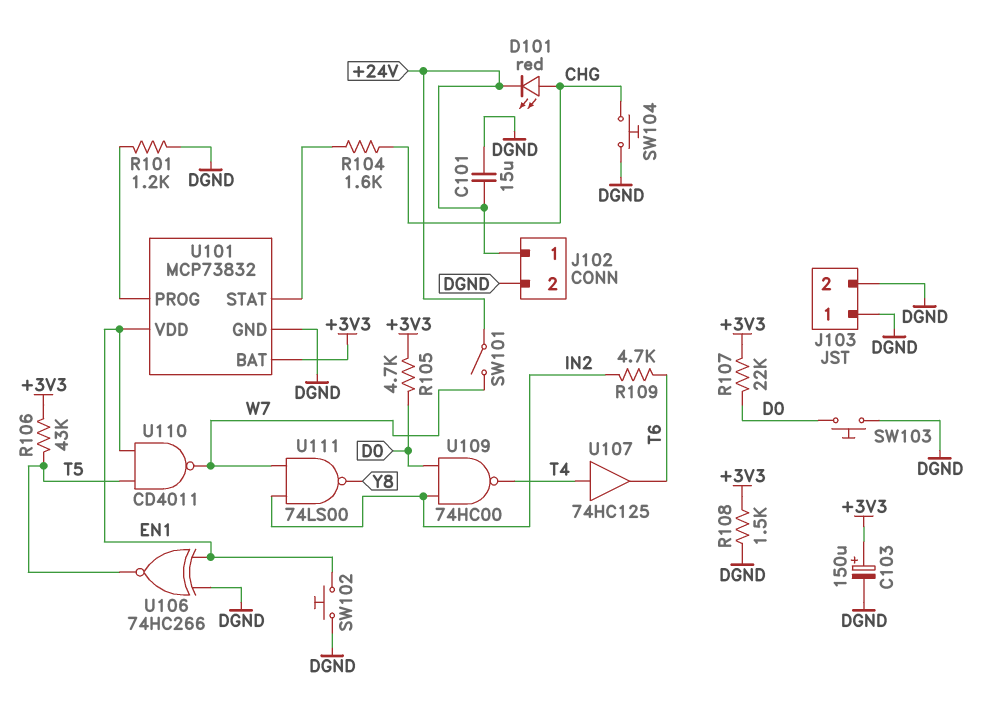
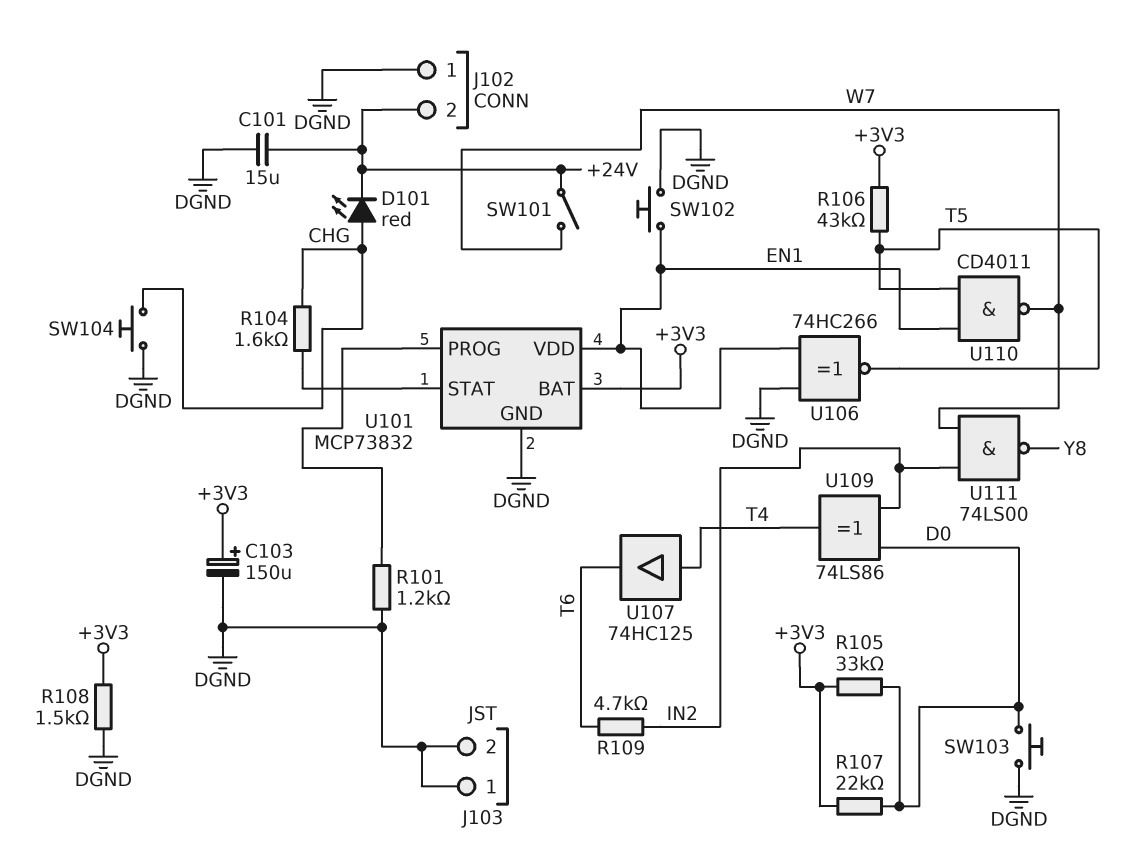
J102 pin 1: +24V -> DGND
J102 pin 2: DGND -> +24V
R105: 4.7k (+3V3, D0) -> 33k (+3V3, D0)
U109: NAND 74HC00 (in D0, in IN2, out T4) -> XOR 74LS86 (in D0, in IN2, out T4)

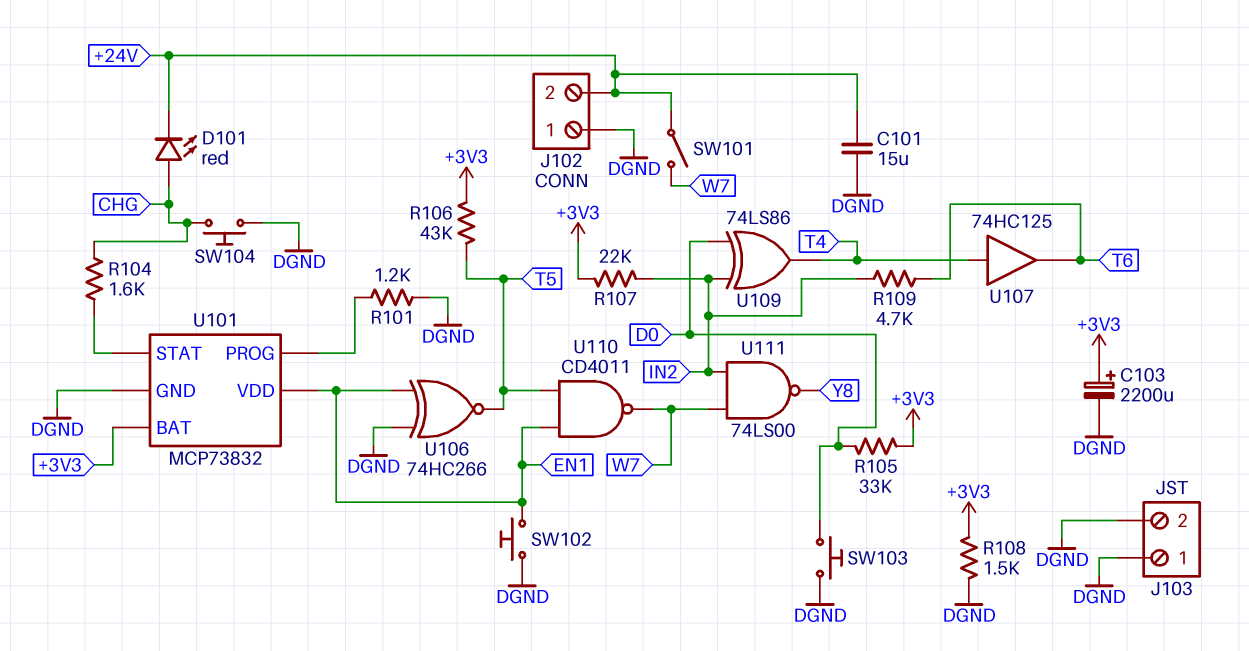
C103: 150uF (plus +3V3, minus DGND) -> 2200uF (plus +3V3, minus DGND)
R107: 22k (+3V3, D0) -> 22k (+3V3, IN2)

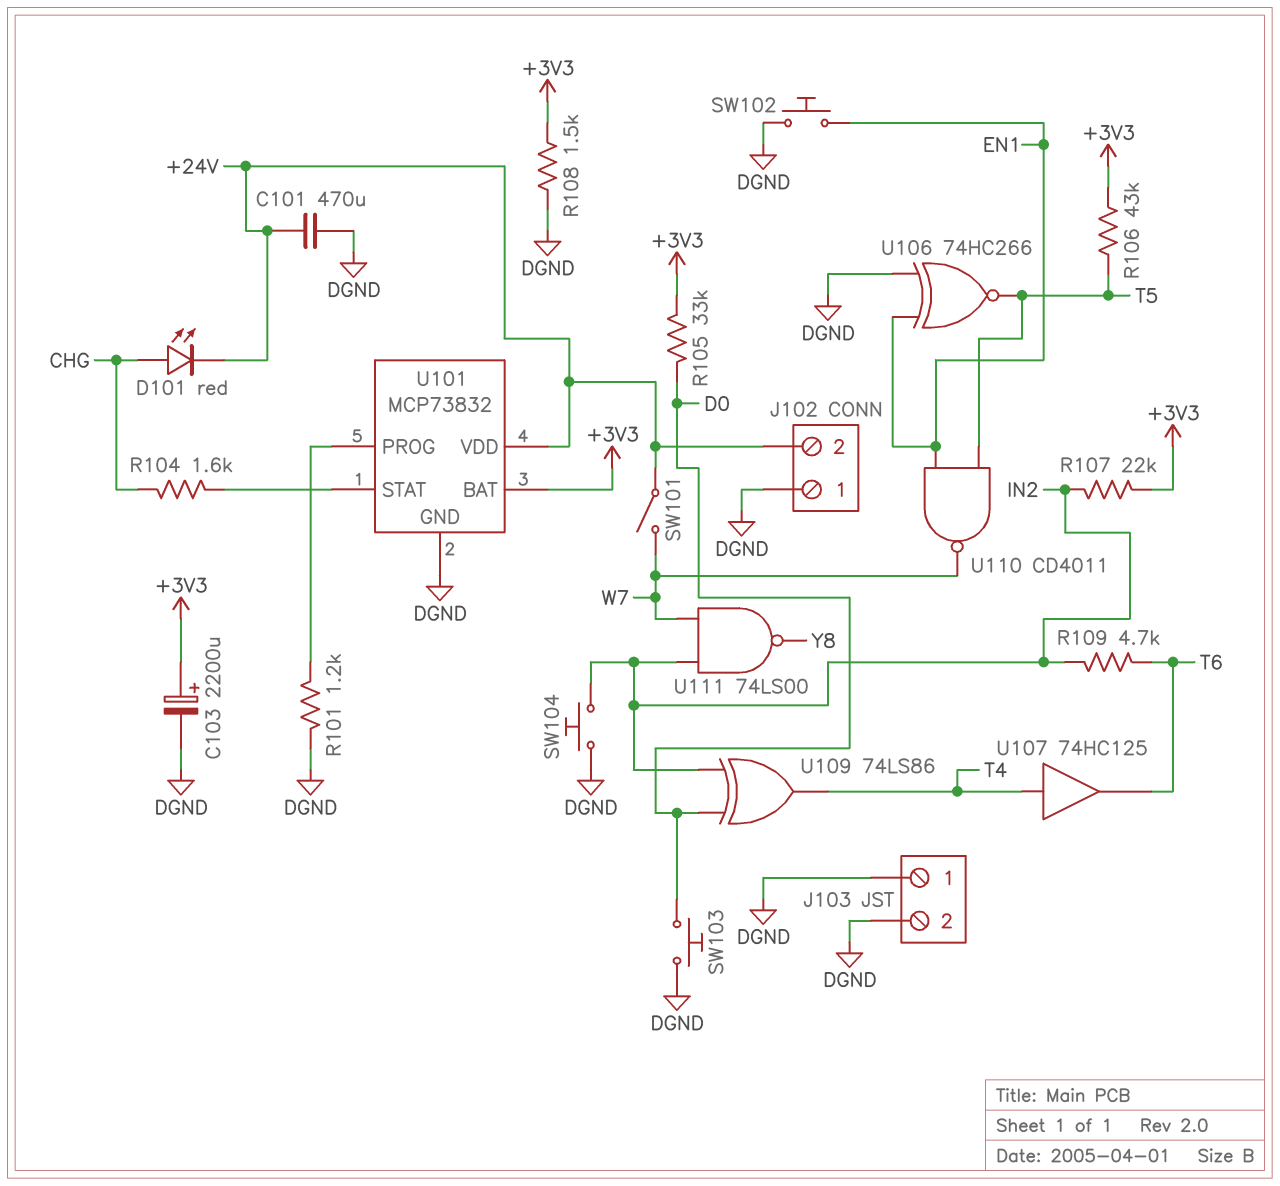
C101: 15uF (+24V, DGND) -> 470uF (+24V, DGND)
SW104: button (CHG, DGND) -> button (DGND, IN2)
U101 pin VDD: EN1 -> +24V

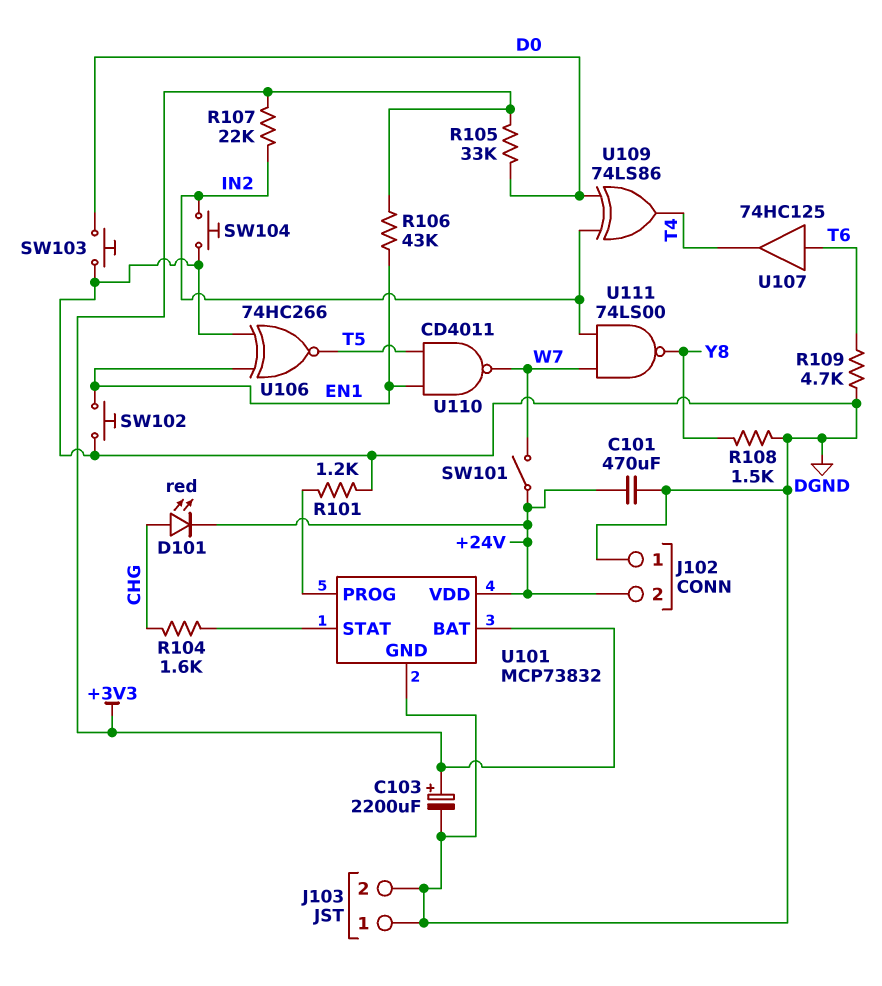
R106: 43k (+3V3, T5) -> 43k (+3V3, EN1)
R108: 1.5k (+3V3, DGND) -> 1.5k (DGND, Y8)
R109: 4.7k (IN2, T6) -> 4.7k (DGND, T6)
U107: buffer 74HC125 (in T4, out T6) -> buffer 74HC125 (in T6, out T4)

